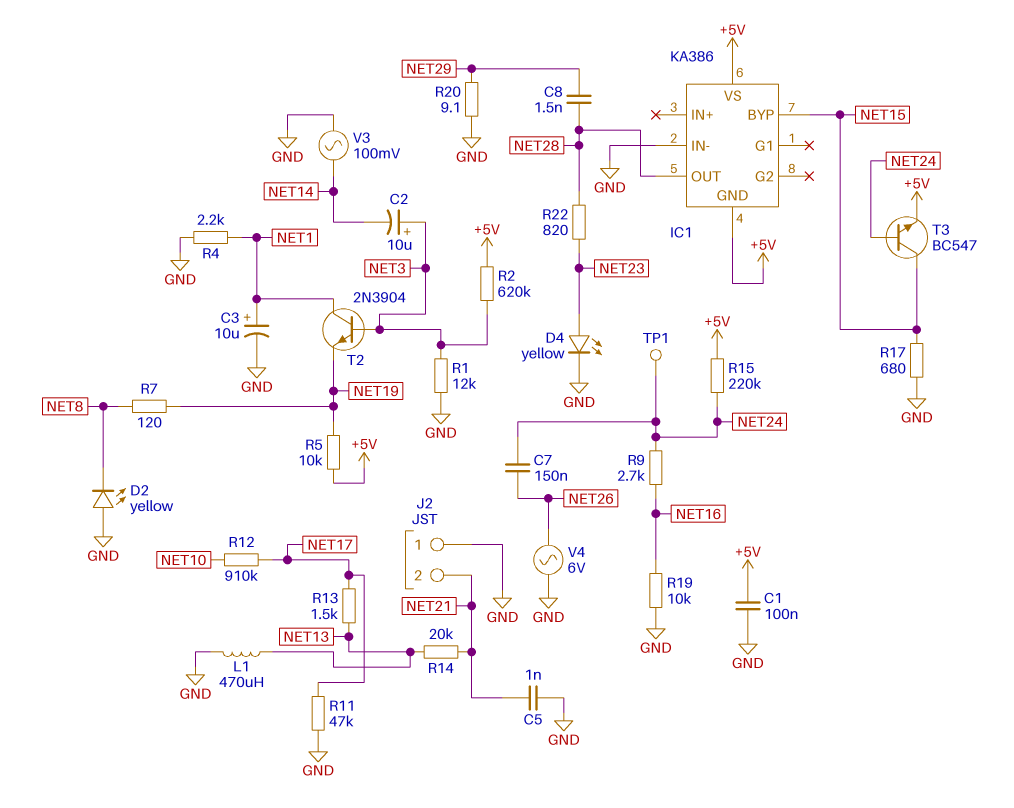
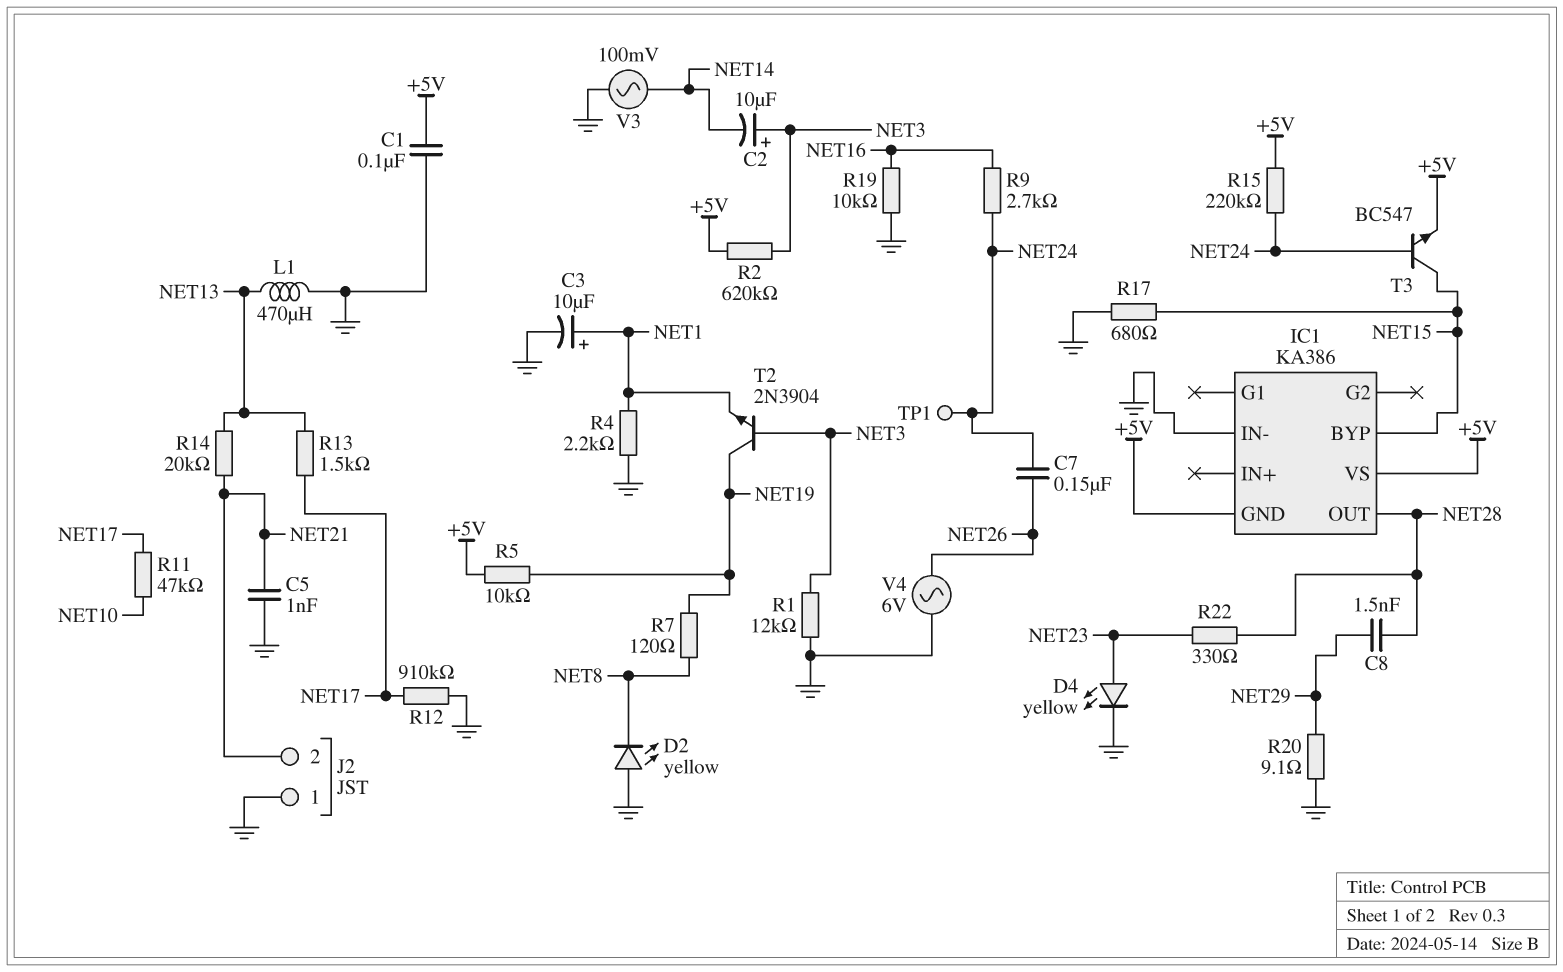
R11: 47k (GND, NET17) -> 47k (NET10, NET17)
R12: 910k (NET10, NET17) -> 910k (GND, NET17)
R22: 820 (NET23, NET28) -> 330 (NET23, NET28)
T2: NPN 2N3904 (B NET3, C NET1, E NET19) -> NPN 2N3904 (B NET3, C NET19, E NET1)

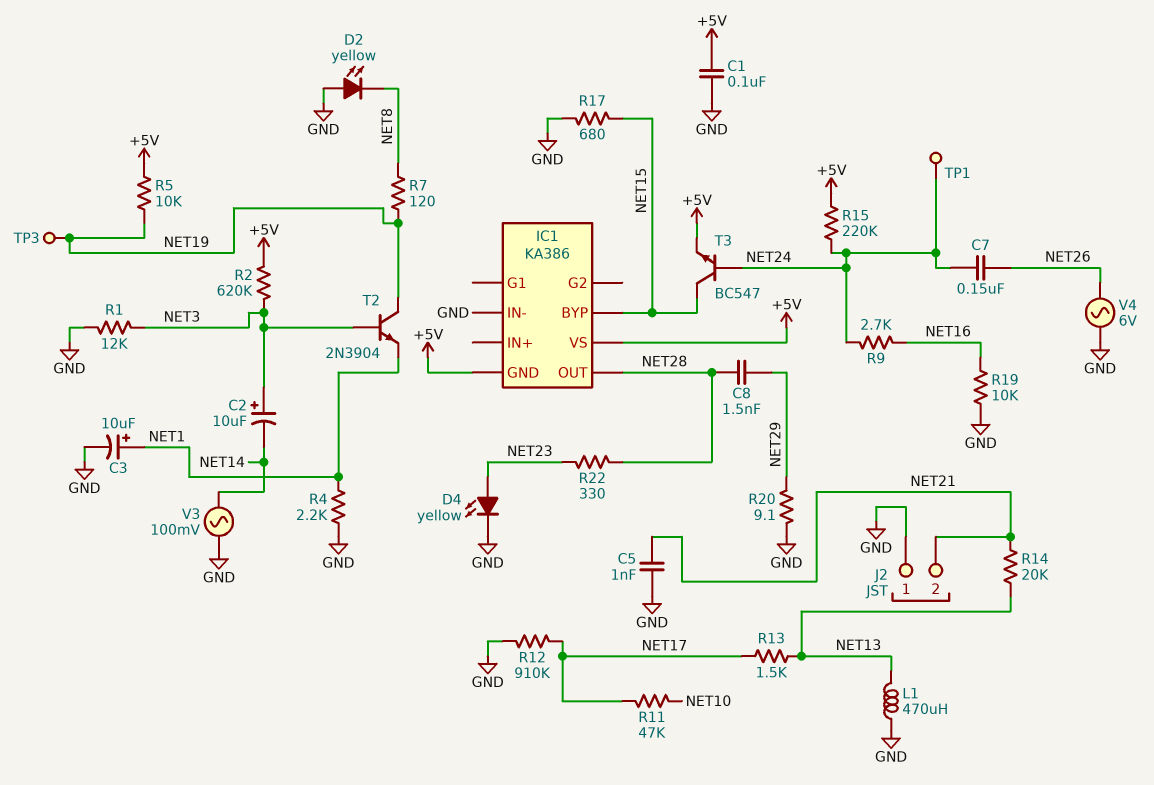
TP3: none -> test point (NET19)

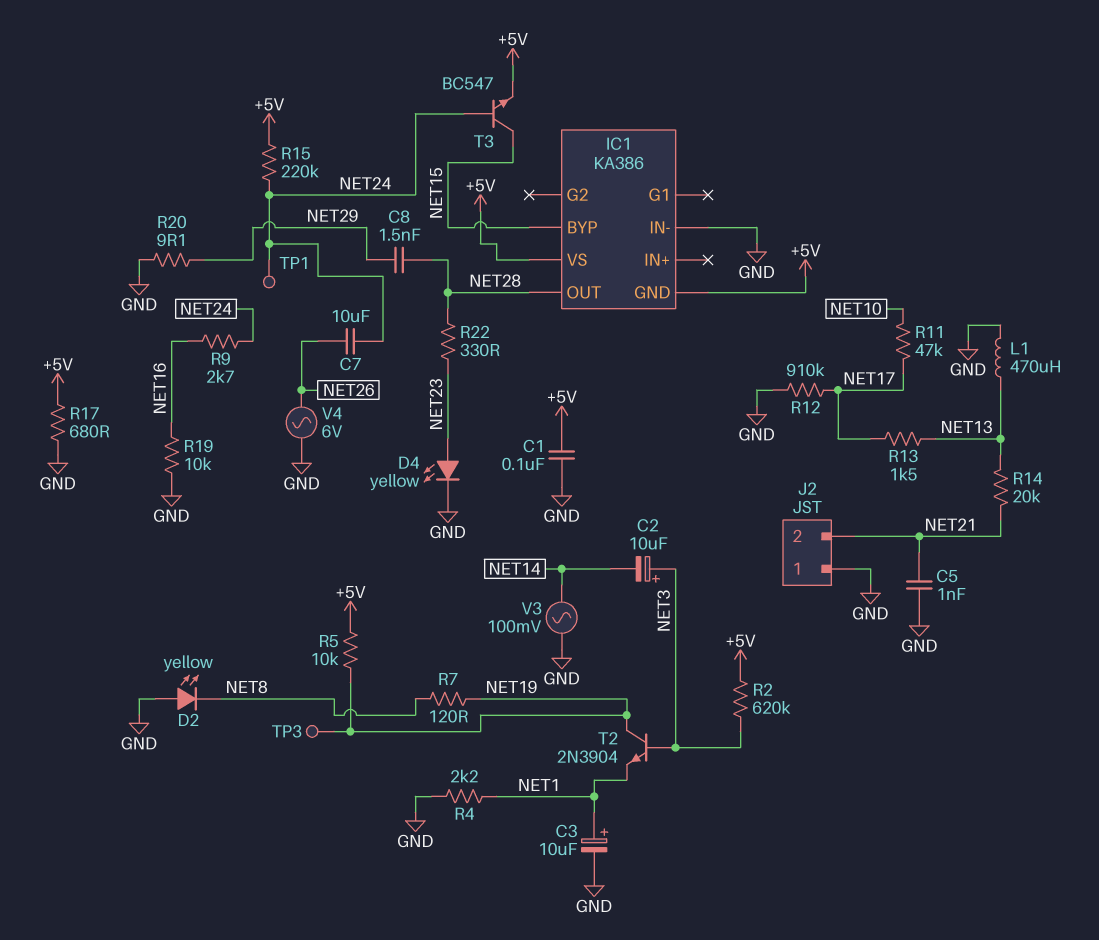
C7: 150nF (NET24, NET26) -> 10uF (NET24, NET26)
R1: 12k (GND, NET3) -> none
R17: 680 (GND, NET15) -> 680 (+5V, GND)

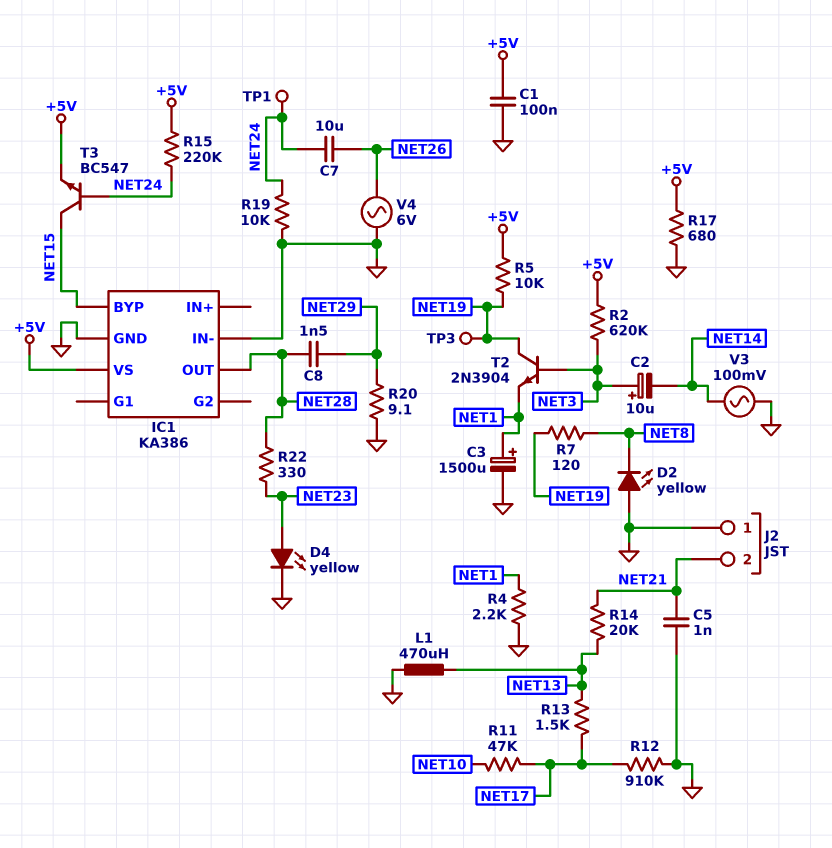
C3: 10uF (plus NET1, minus GND) -> 1500uF (plus NET1, minus GND)
IC1 pin GND: +5V -> GND
R9: 2.7k (NET16, NET24) -> none
R19: 10k (GND, NET16) -> 10k (GND, NET24)

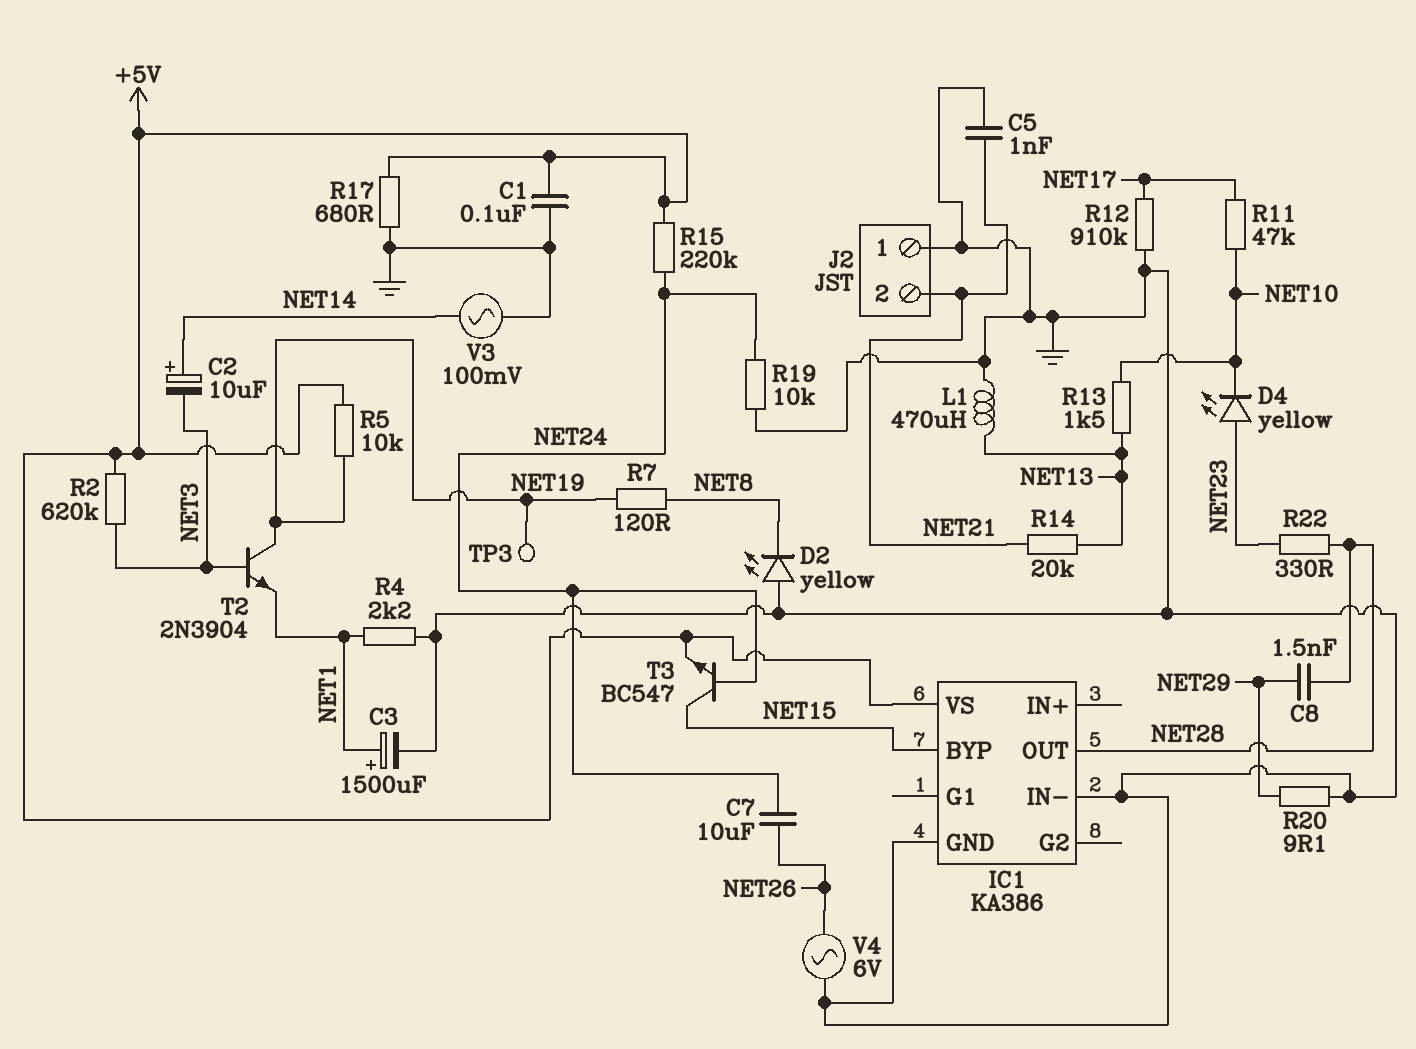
C2: 10uF (plus NET3, minus NET14) -> 10uF (plus NET14, minus NET3)
D4: LED yellow (A NET23, K GND) -> LED yellow (A NET23, K NET10)
R13: 1.5k (NET13, NET17) -> 1.5k (NET10, NET13)
TP1: test point (NET24) -> none

